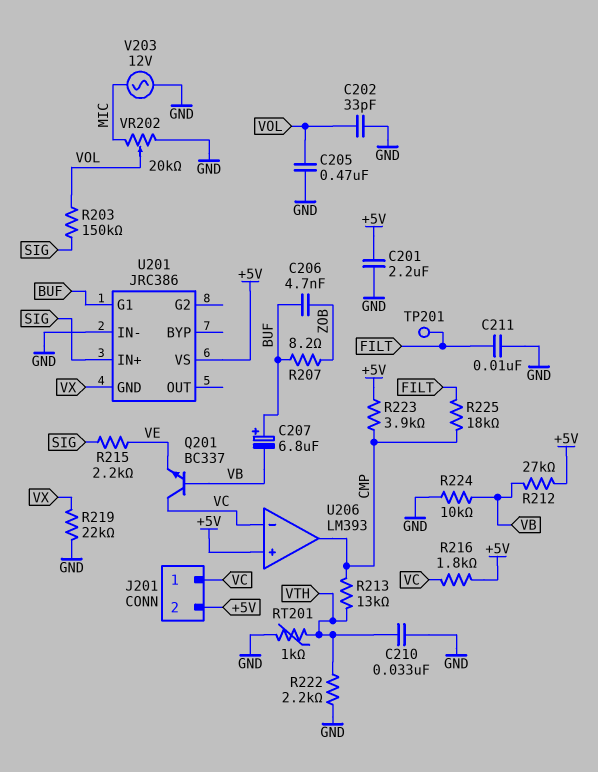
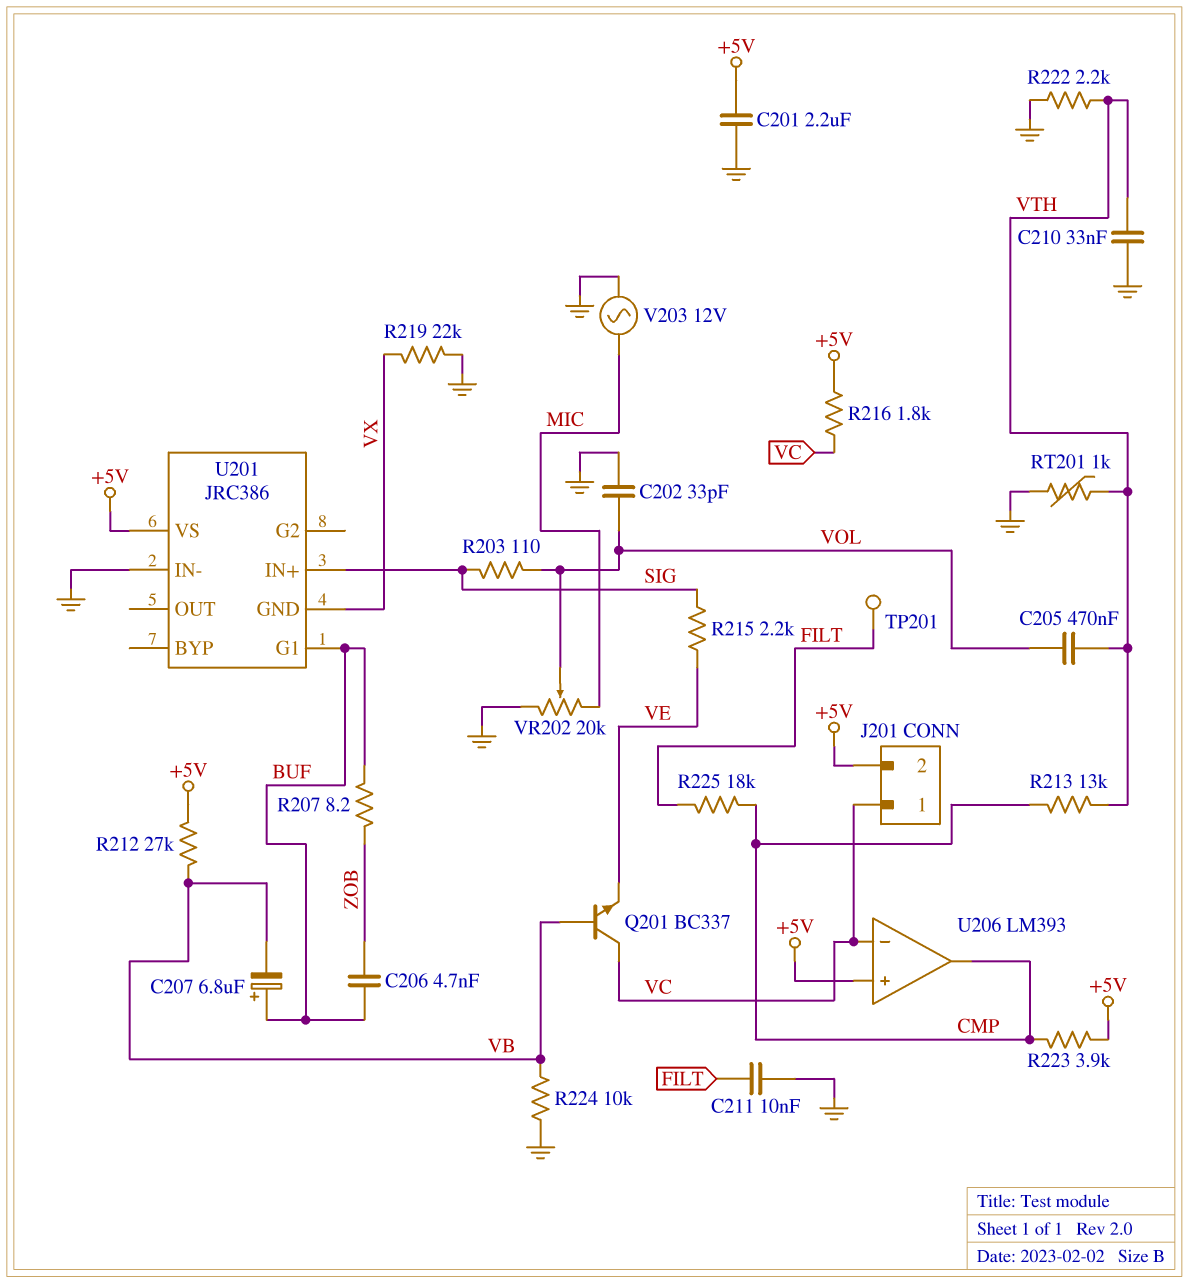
C205: 470nF (GND, VOL) -> 470nF (VOL, VTH)
R203: 150k (SIG, VOL) -> 110 (SIG, VOL)

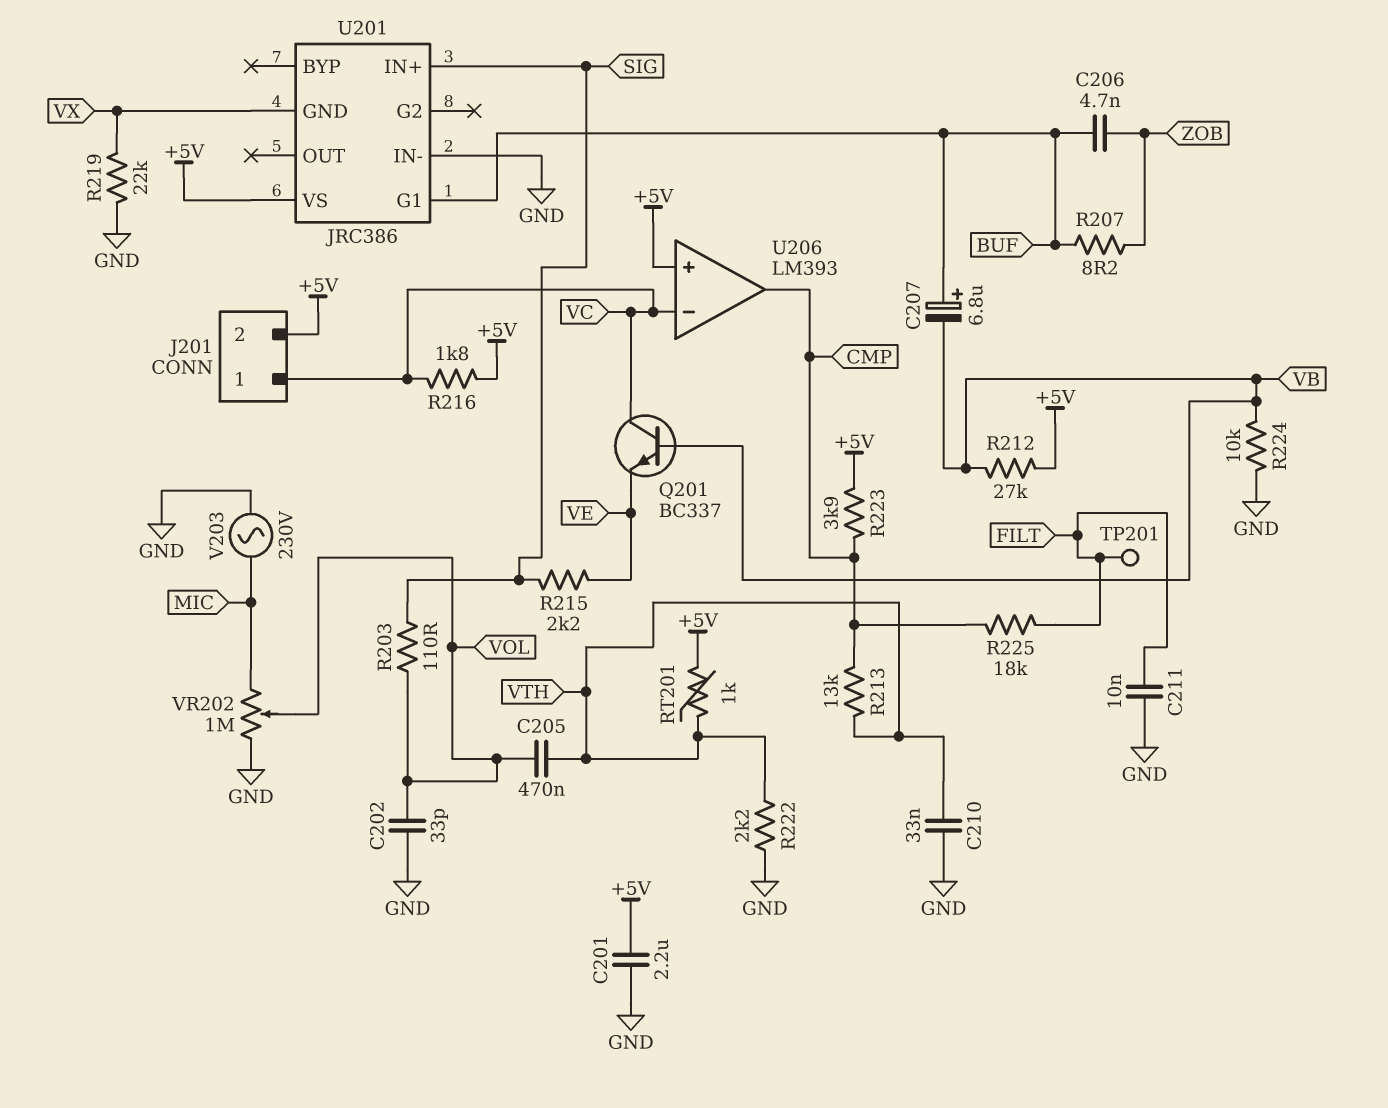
RT201: 1k (GND, VTH) -> 1k (+5V, VTH)
V203: AC 12V (GND, MIC) -> AC 230V (GND, MIC)
VR202: 20k (GND, MIC, wiper VOL) -> 1M (GND, MIC, wiper VOL)

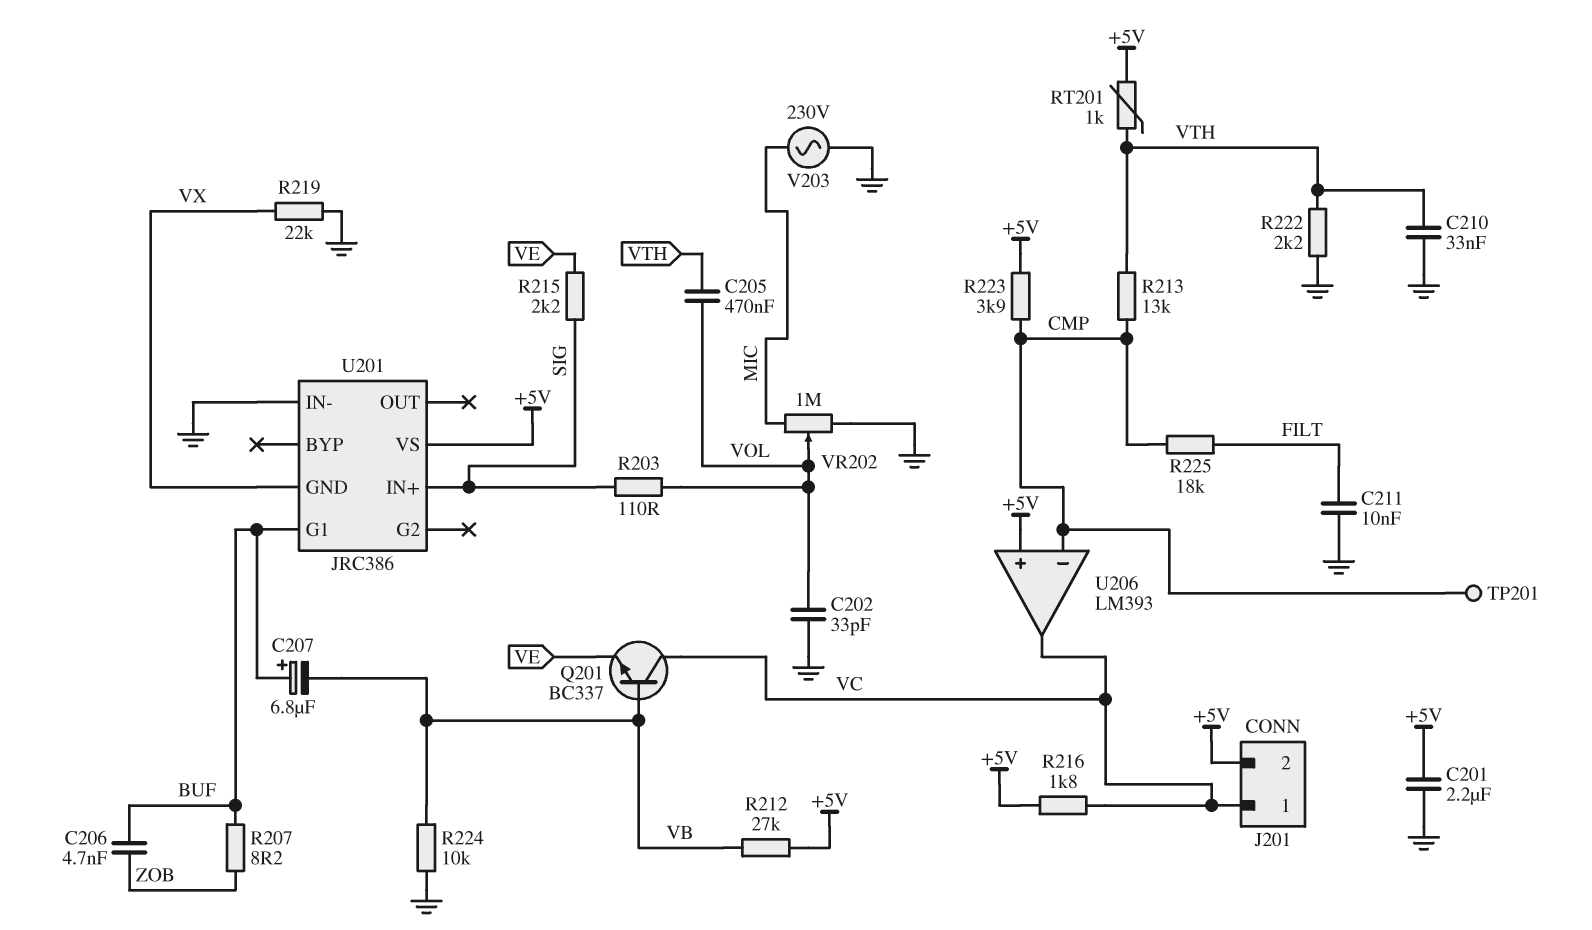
TP201: test point (FILT) -> test point (CMP)
U206 pin in-: VC -> CMP
U206 pin out: CMP -> VC

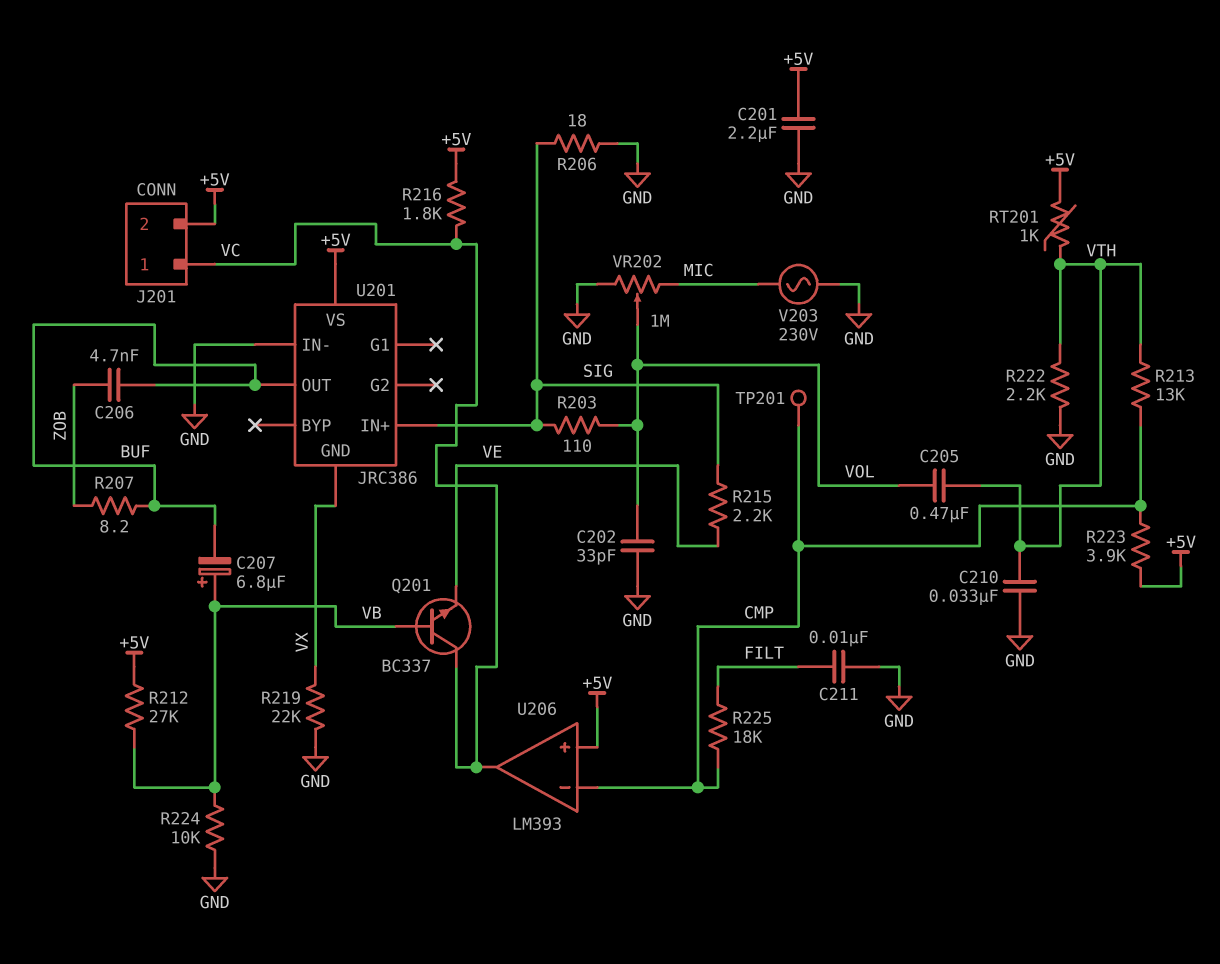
C207: 6.8uF (plus BUF, minus VB) -> 6.8uF (plus VB, minus BUF)
R206: none -> 18 (GND, SIG)
U201 pin G1: BUF -> none
U201 pin OUT: none -> BUF

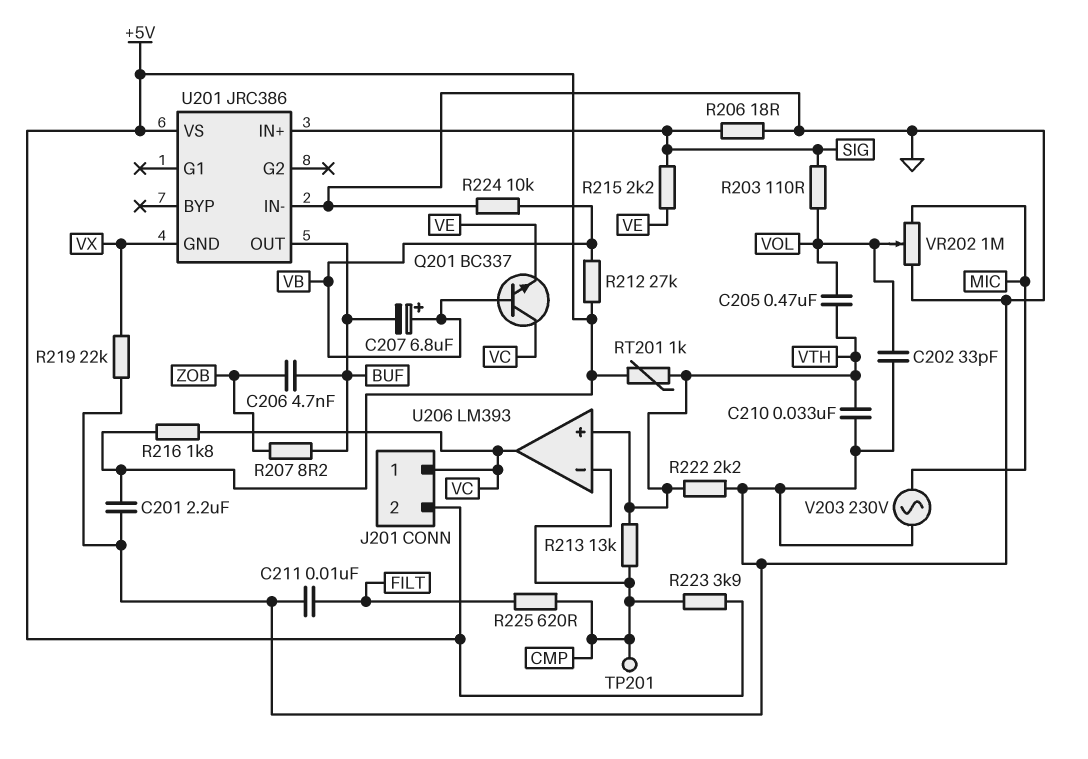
R225: 18k (CMP, FILT) -> 620 (CMP, FILT)
U206 pin in+: +5V -> VTH

